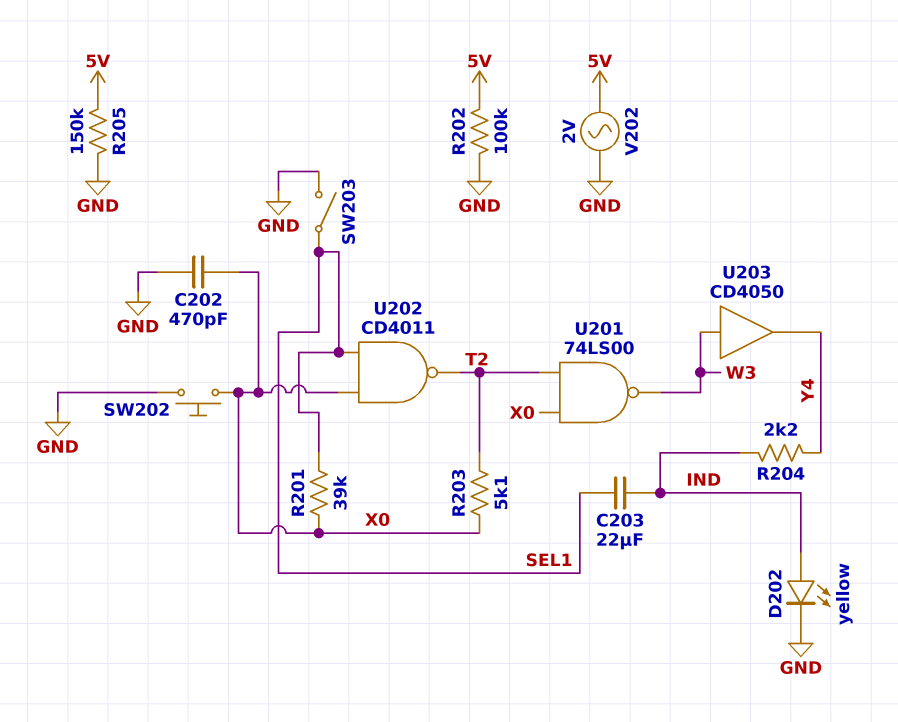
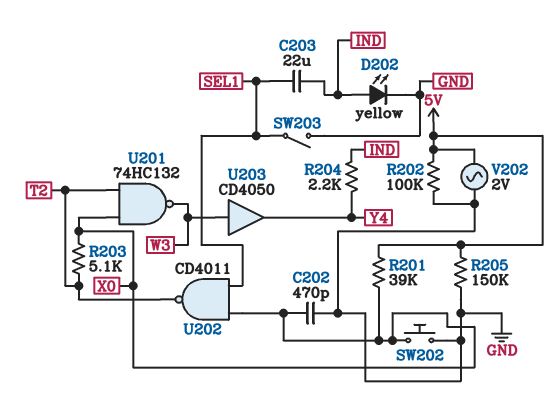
R201: 39k (SEL1, X0) -> 39k (5V, X0)
U201: NAND 74LS00 (in T2, in X0, out W3) -> NAND 74HC132 (in T2, in X0, out W3)

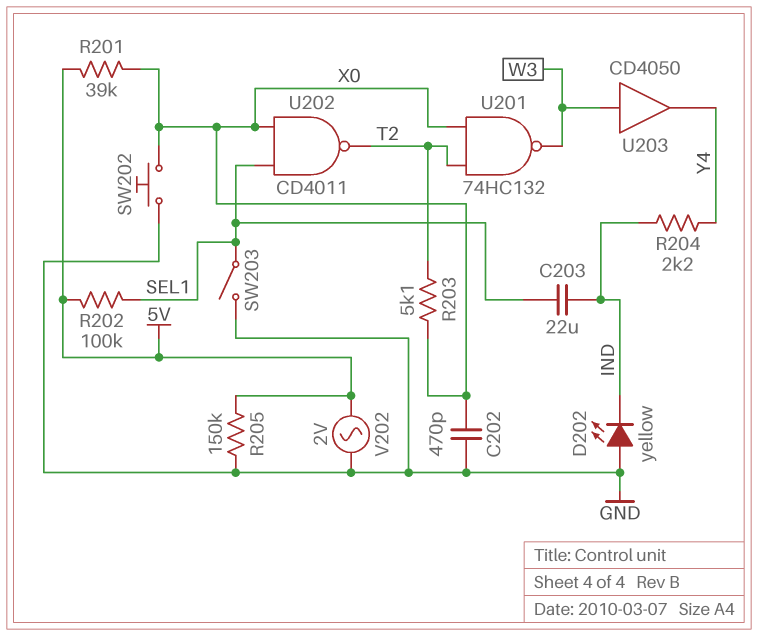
D202: LED yellow (A IND, K GND) -> LED yellow (A GND, K IND)
R202: 100k (5V, GND) -> 100k (5V, SEL1)

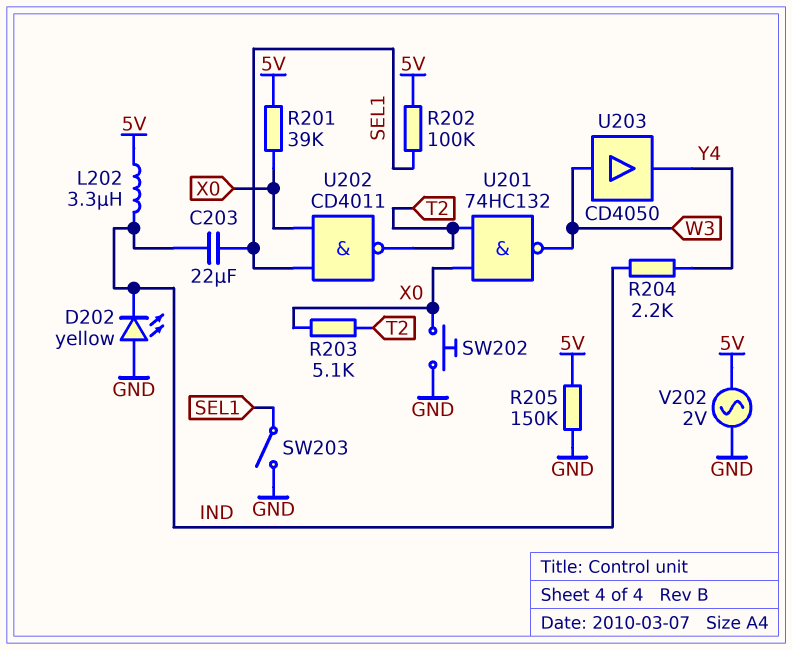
C202: 470pF (GND, X0) -> none
L202: none -> 3.3uH (5V, IND)

